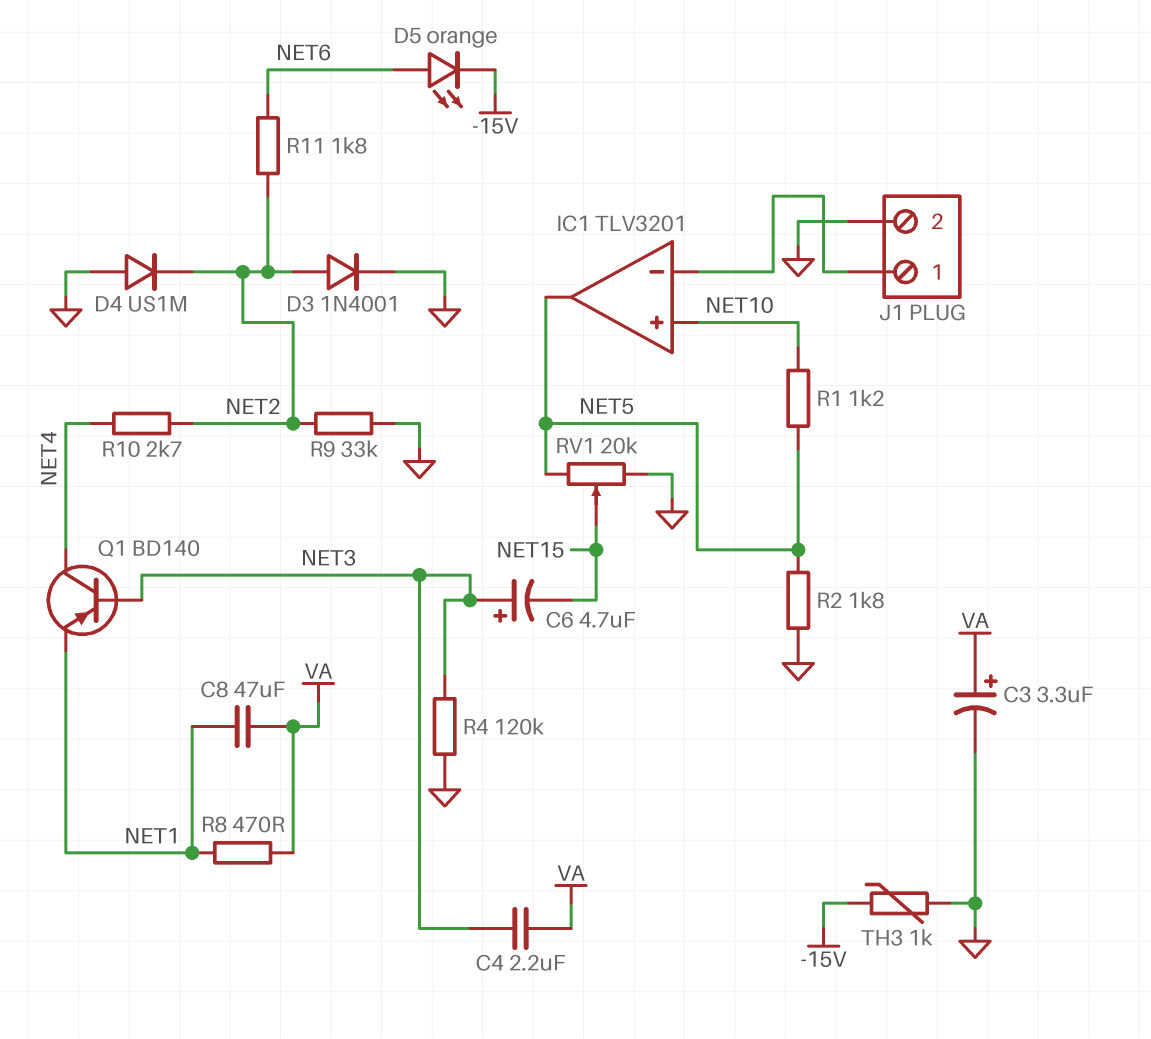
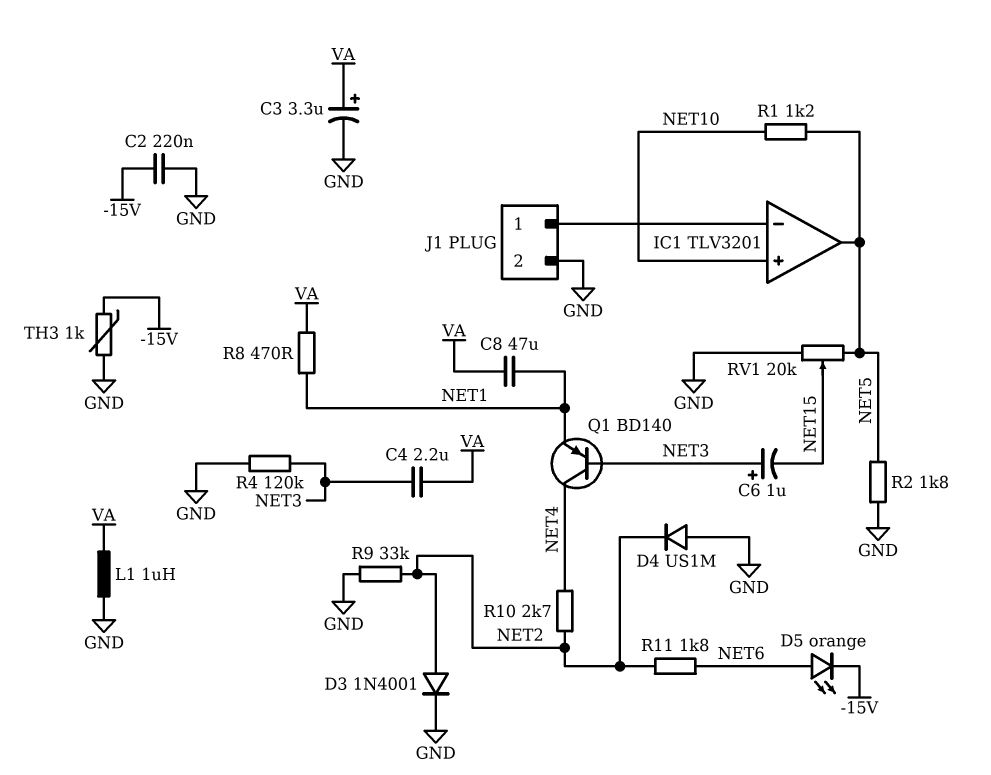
C2: none -> 220nF (-15V, GND)
C6: 4.7uF (plus NET3, minus NET15) -> 1uF (plus NET3, minus NET15)
L1: none -> 1uH (GND, VA)

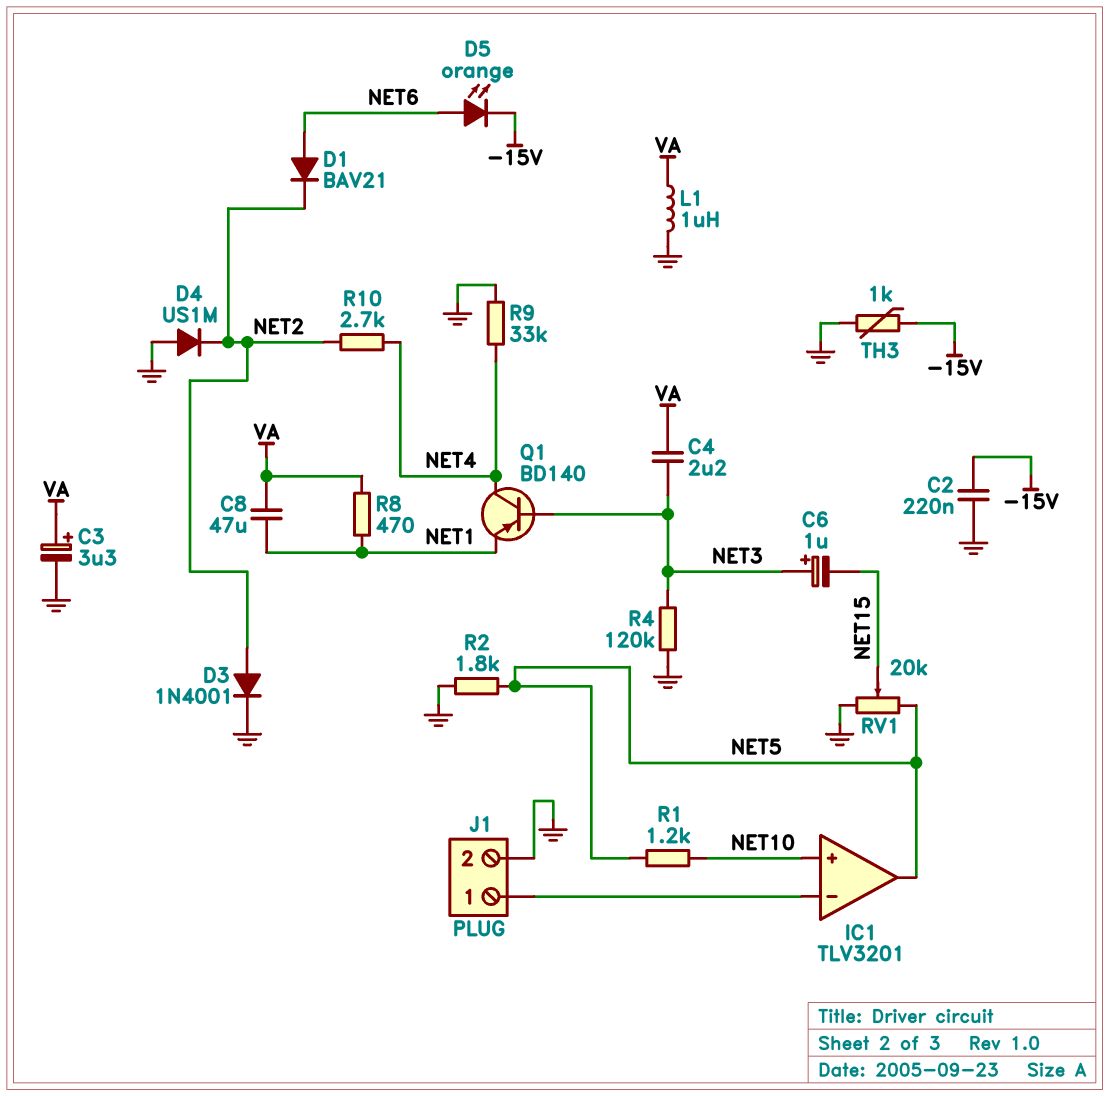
D1: none -> diode BAV21 (A NET6, K NET2)
R9: 33k (GND, NET2) -> 33k (GND, NET4)
R11: 1.8k (NET2, NET6) -> none

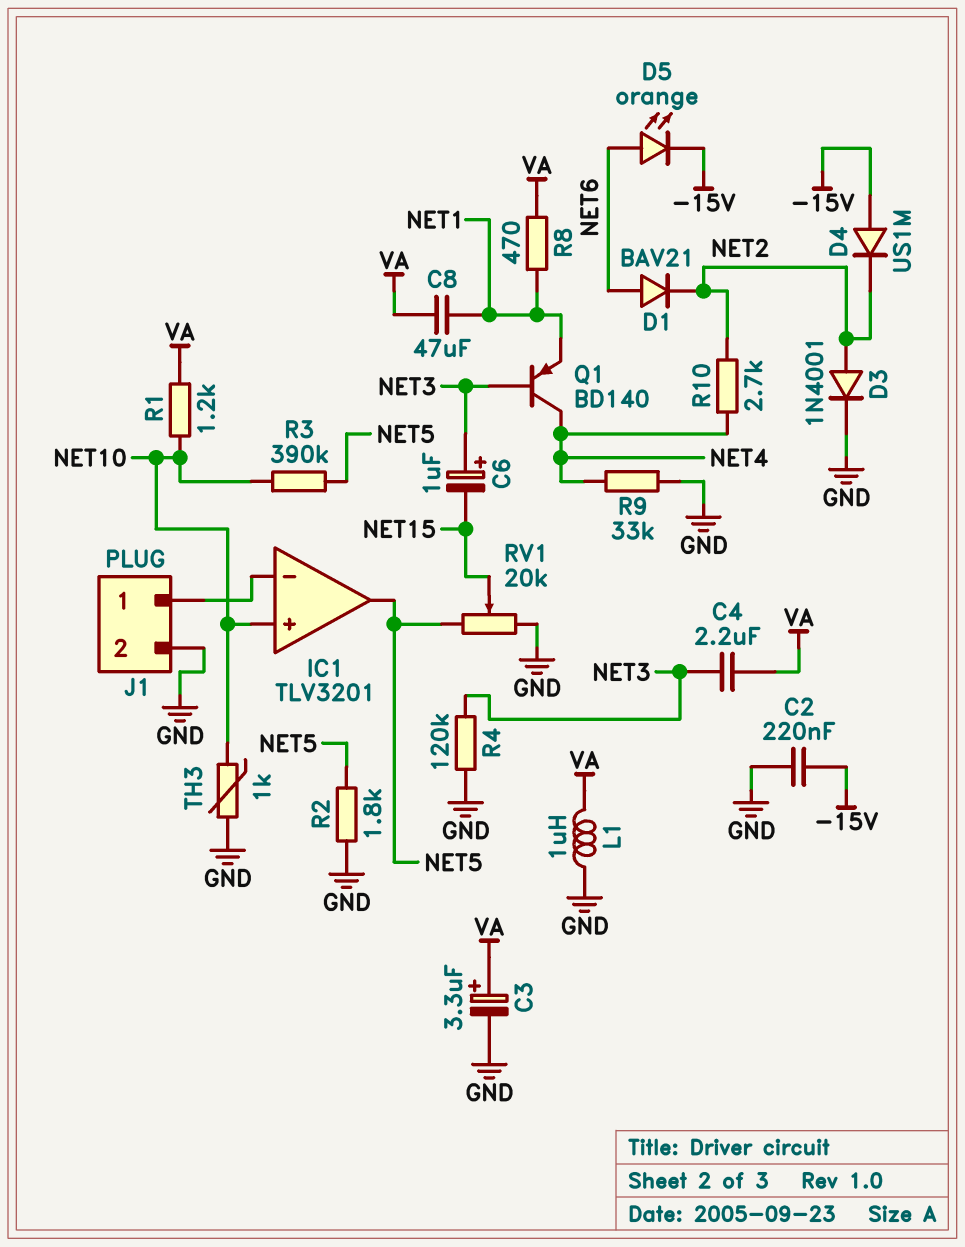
D4: diode US1M (A GND, K NET2) -> diode US1M (A -15V, K NET2)
R1: 1.2k (NET5, NET10) -> 1.2k (NET10, VA)
R3: none -> 390k (NET5, NET10)
TH3: 1k (-15V, GND) -> 1k (GND, NET10)

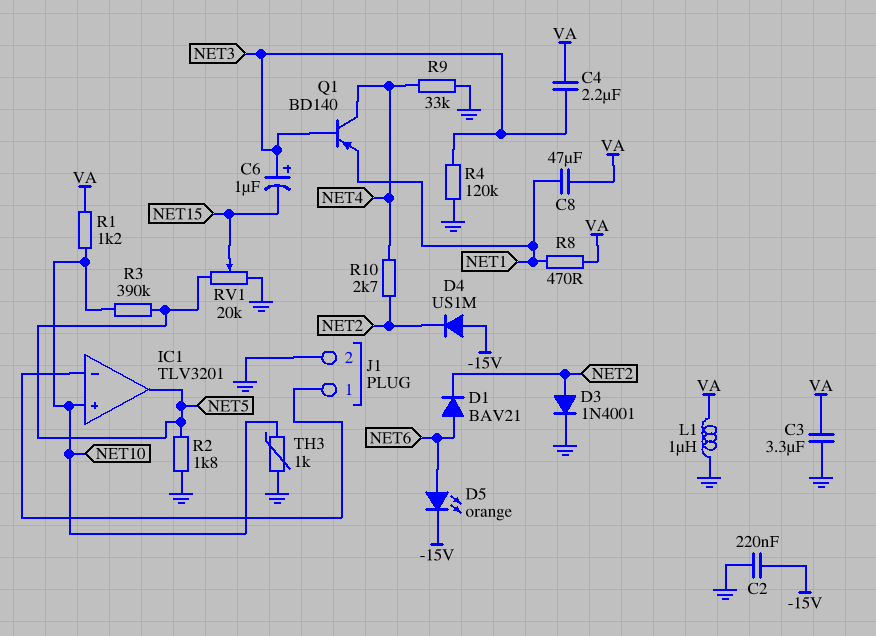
C3: 3.3uF (plus VA, minus GND) -> 3.3uF (GND, VA)

